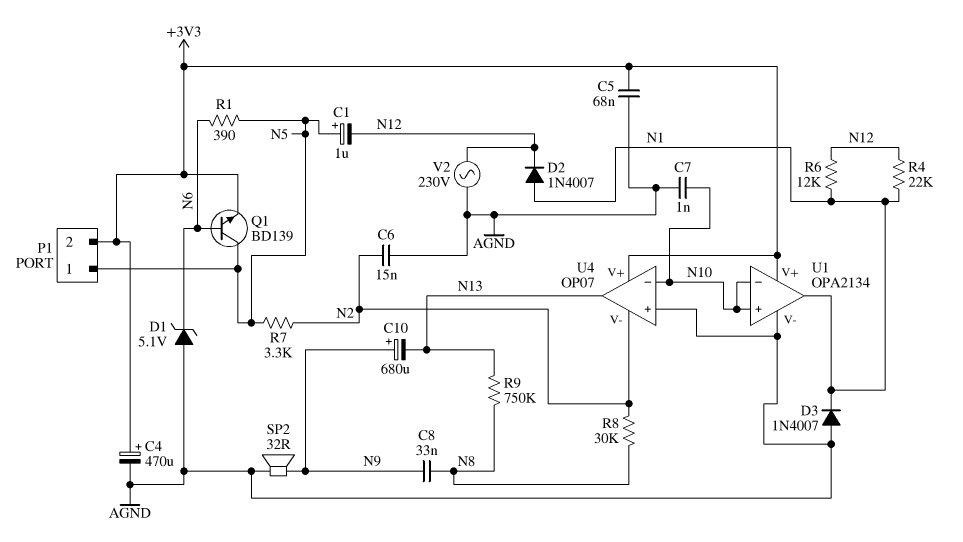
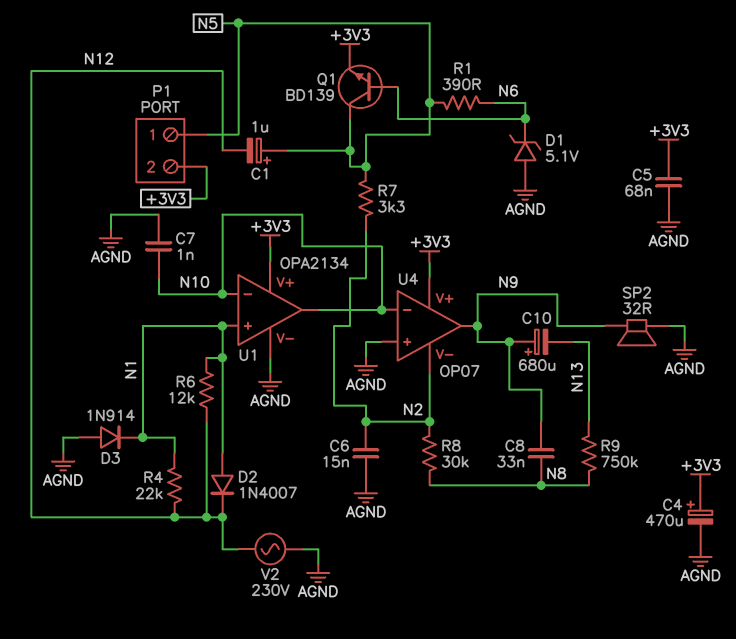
D3: diode 1N4007 (A AGND, K N1) -> diode 1N914 (A AGND, K N1)
U1 pin in+: N10 -> N1
U1 pin out: N1 -> N10
U4 pin out: N13 -> N9

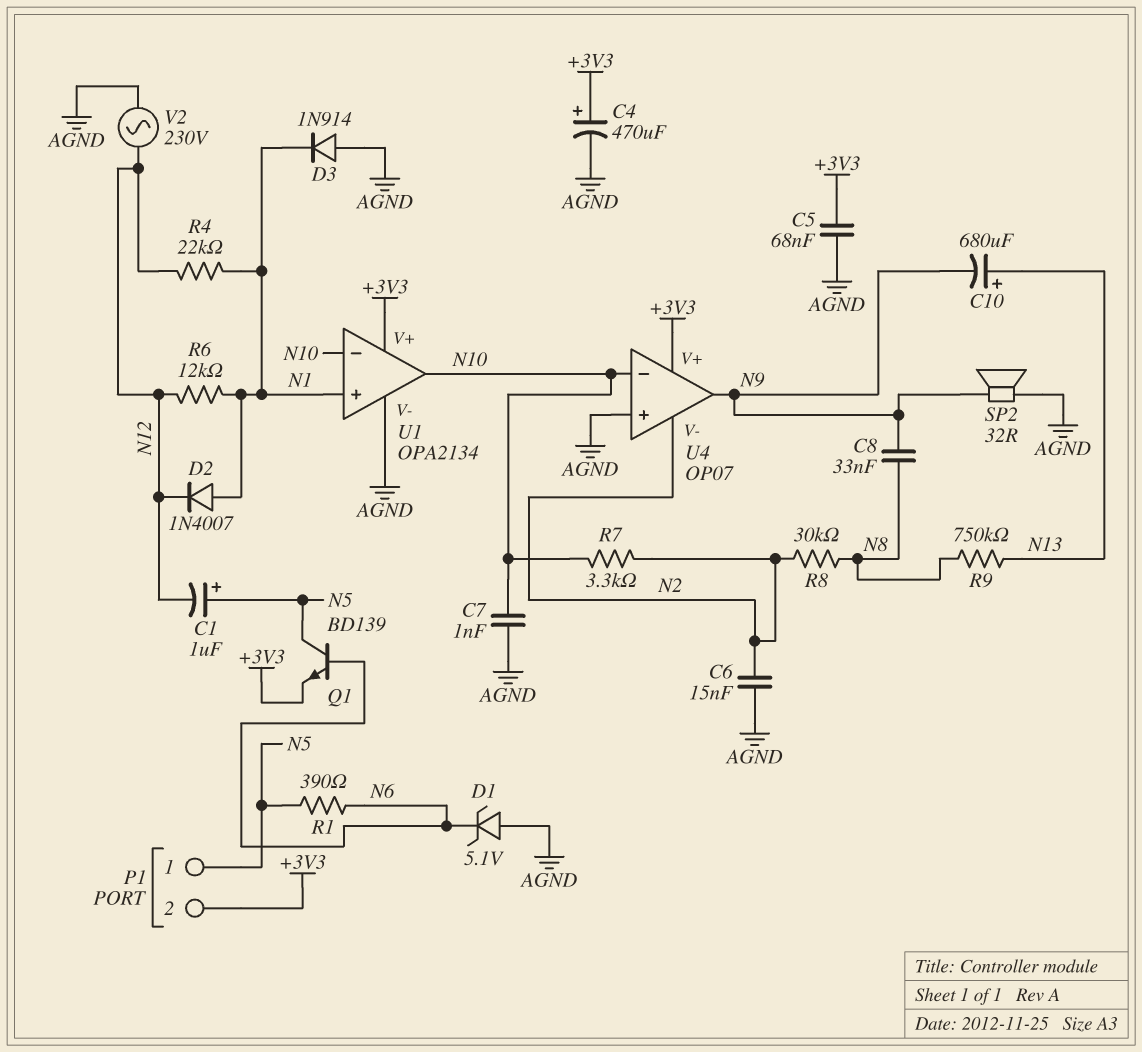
C10: 680uF (plus N9, minus N13) -> 680uF (plus N13, minus N9)
R7: 3.3k (N2, N5) -> 3.3k (N2, N10)

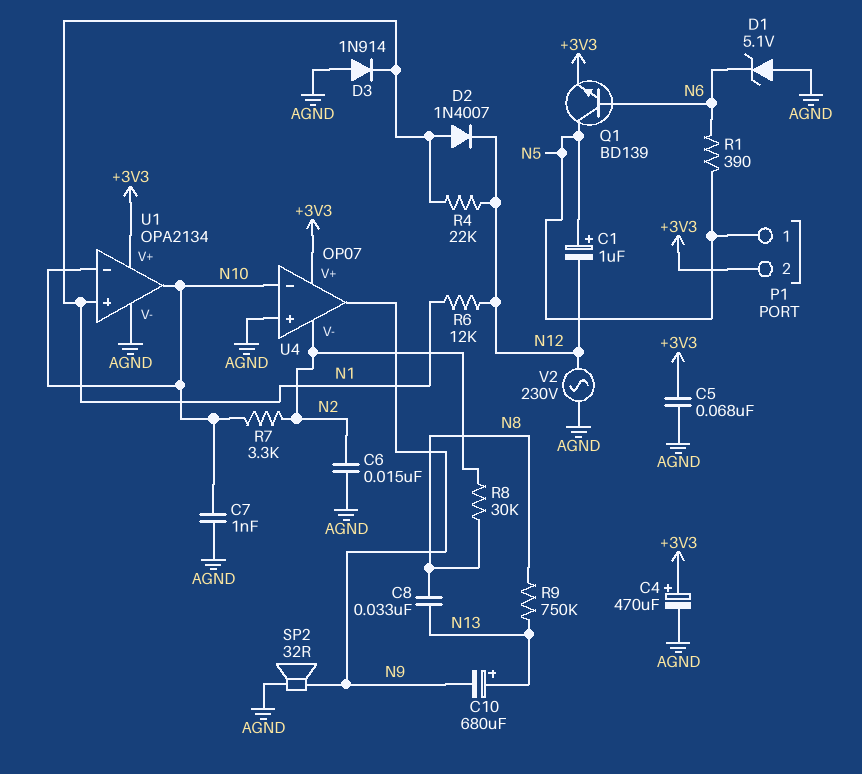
C8: 33nF (N8, N9) -> 33nF (N8, N13)

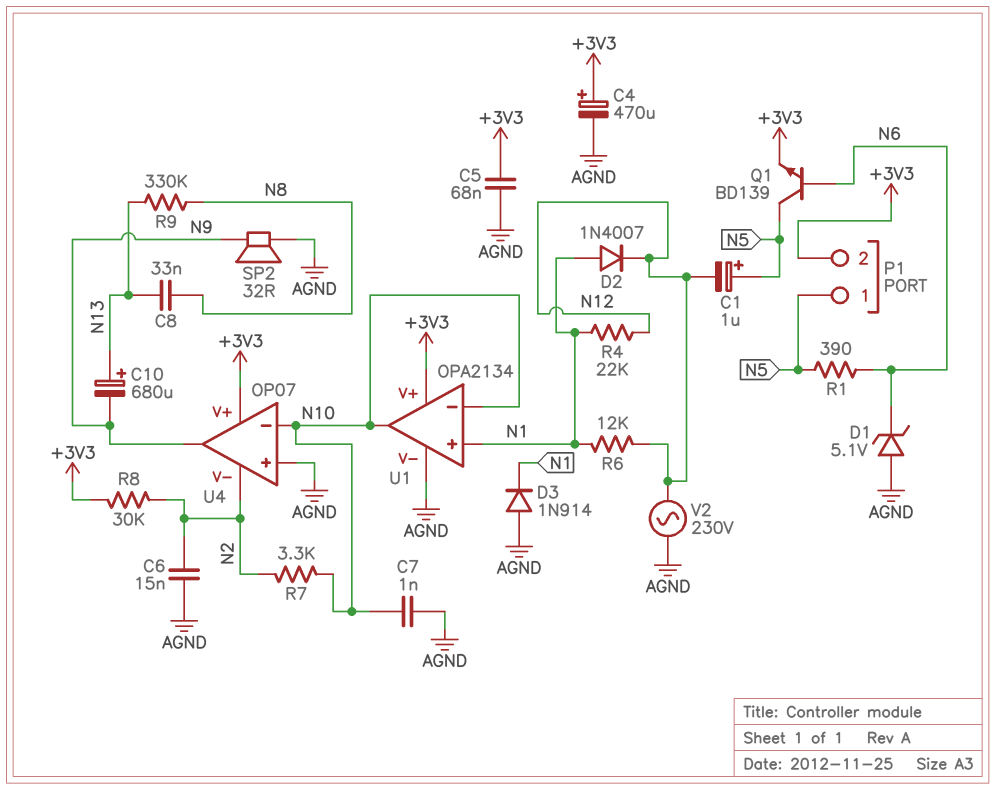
R8: 30k (N2, N8) -> 30k (+3V3, N2)
R9: 750k (N8, N13) -> 330k (N8, N13)

